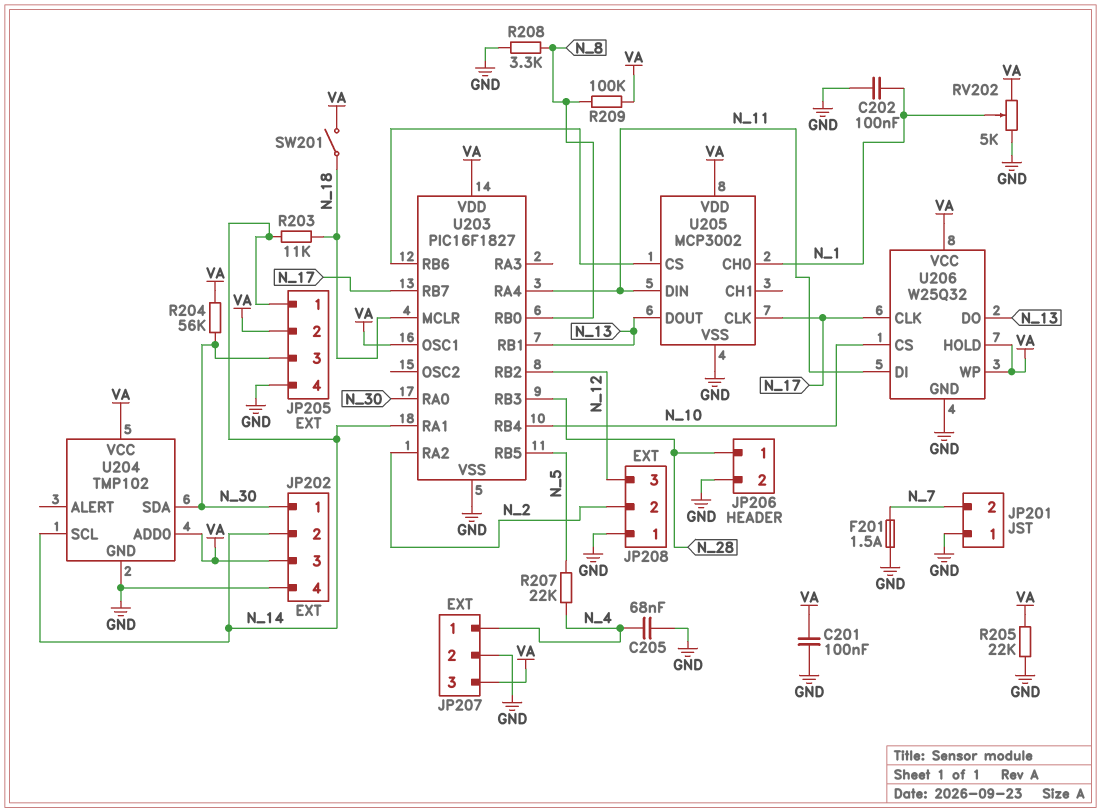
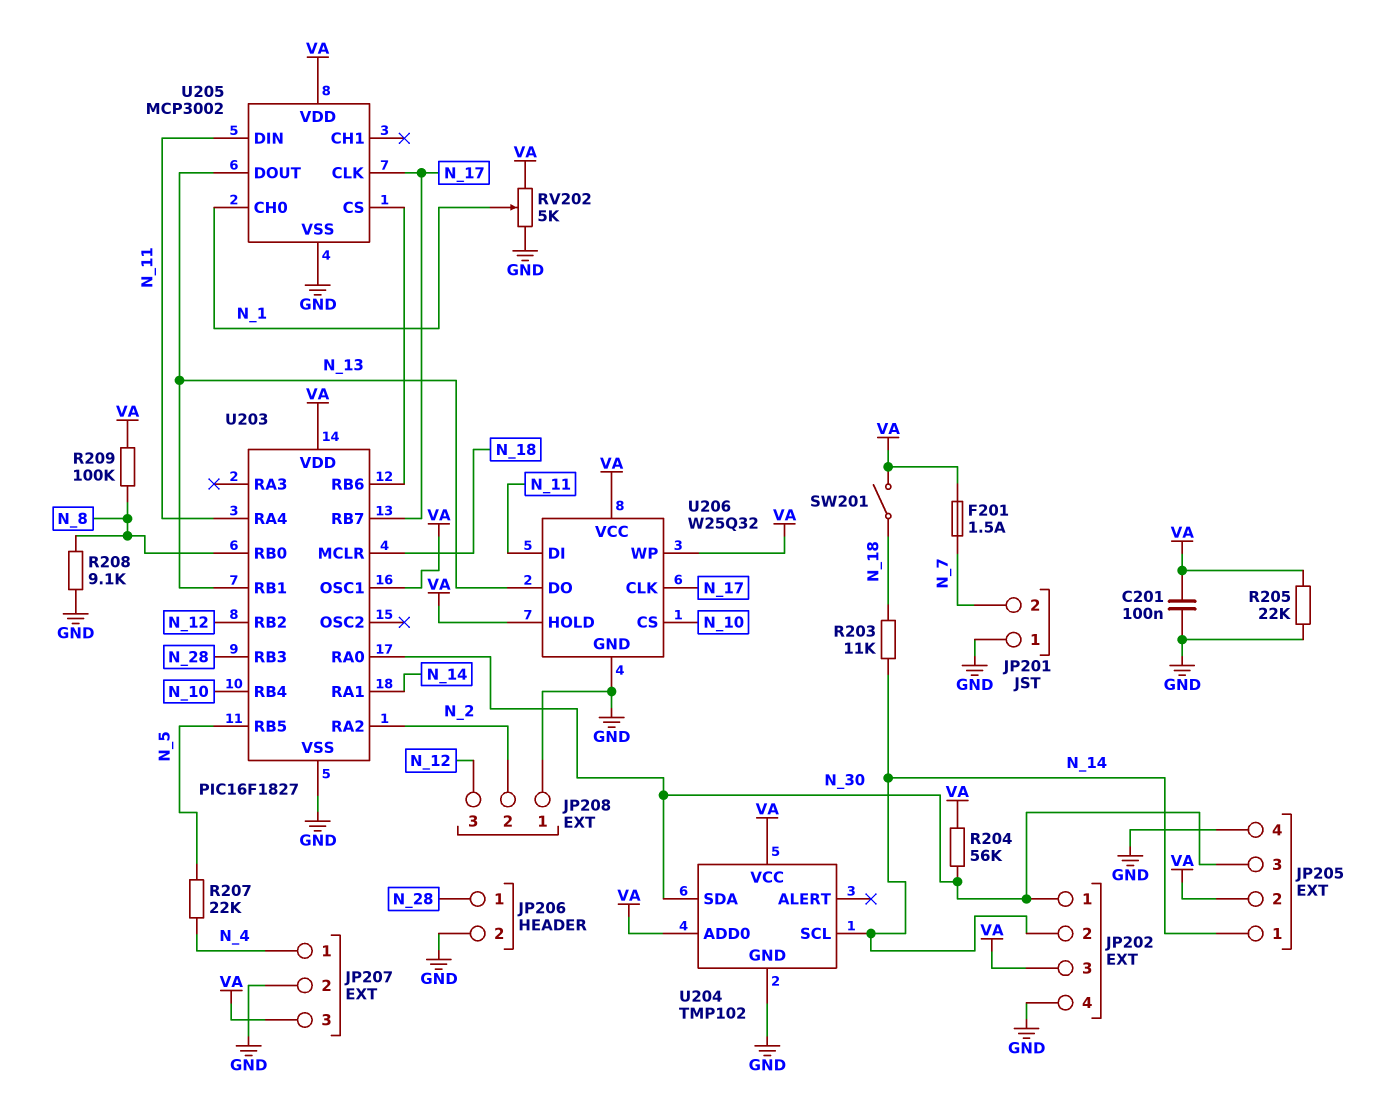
C202: 100nF (GND, N_1) -> none
C205: 68nF (GND, N_4) -> none
F201: 1.5A (GND, N_7) -> 1.5A (N_7, VA)
R208: 3.3k (GND, N_8) -> 9.1k (GND, N_8)

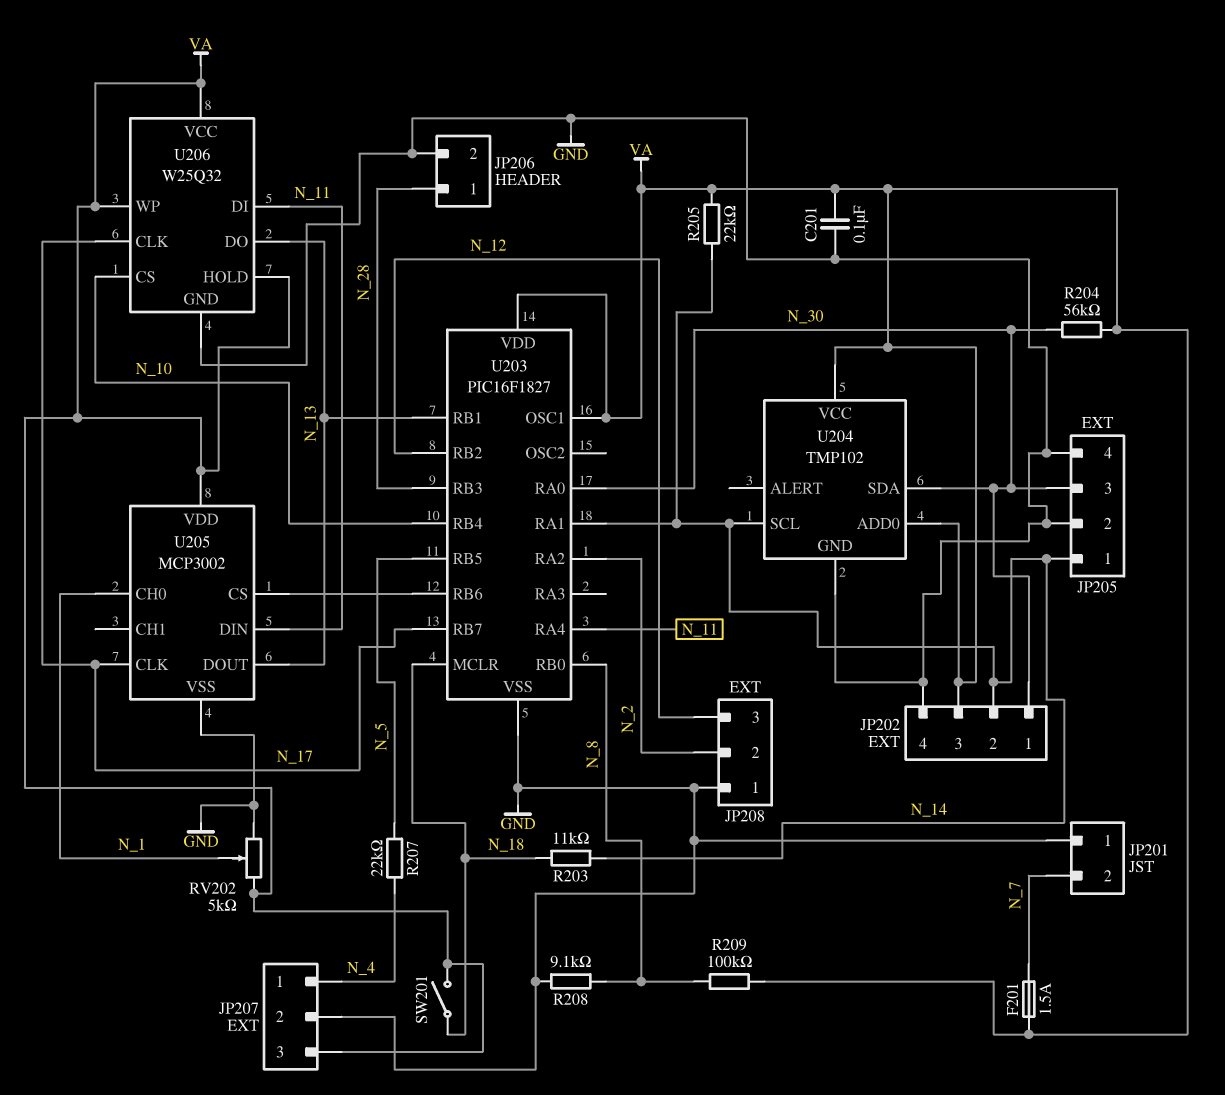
JP205 pin 2: VA -> GND
R205: 22k (GND, VA) -> 22k (N_14, VA)

